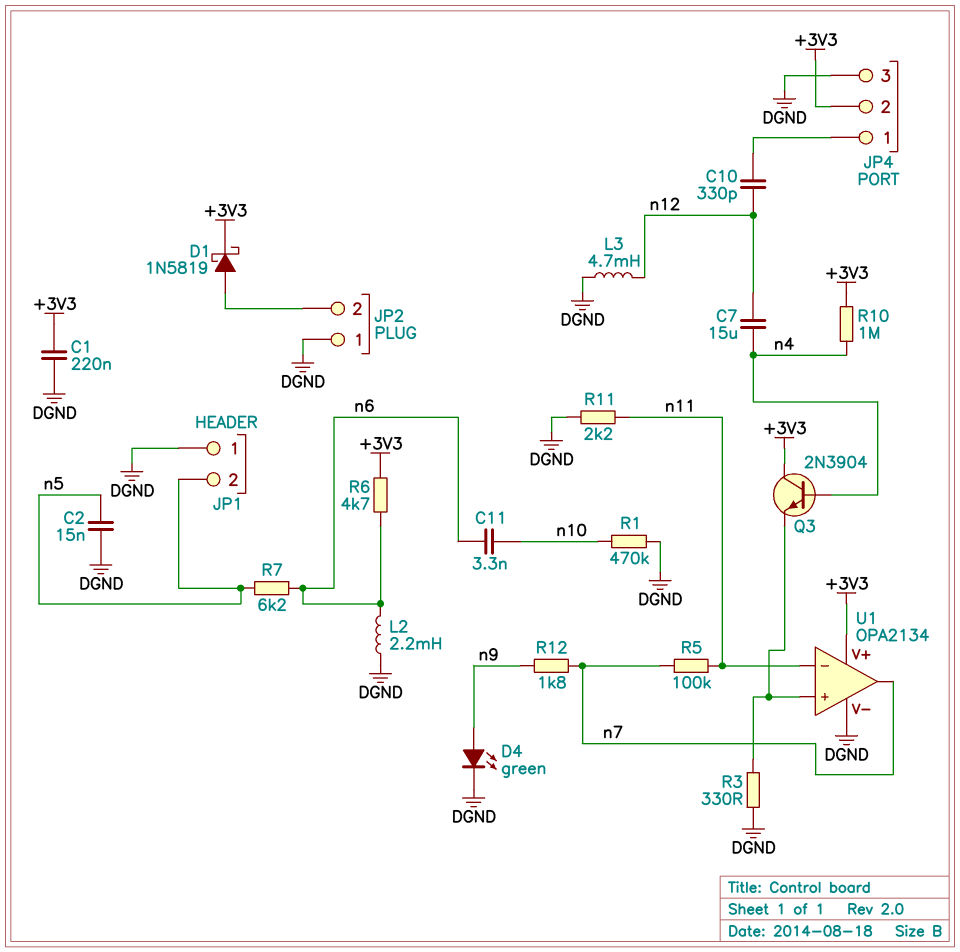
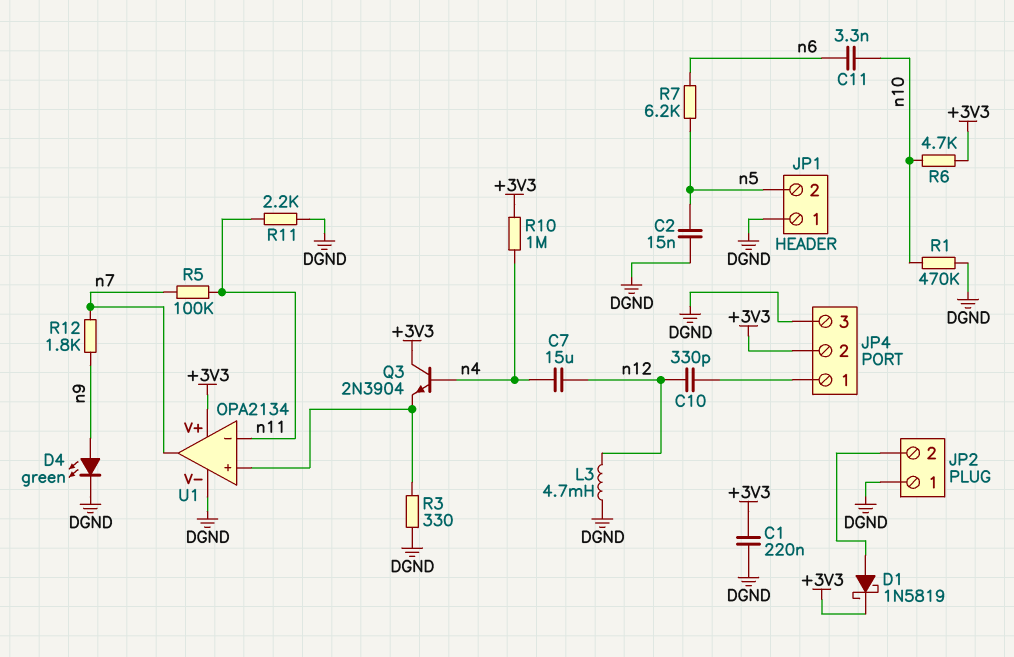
L2: 2.2mH (DGND, n6) -> none
R6: 4.7k (+3V3, n6) -> 4.7k (+3V3, n10)

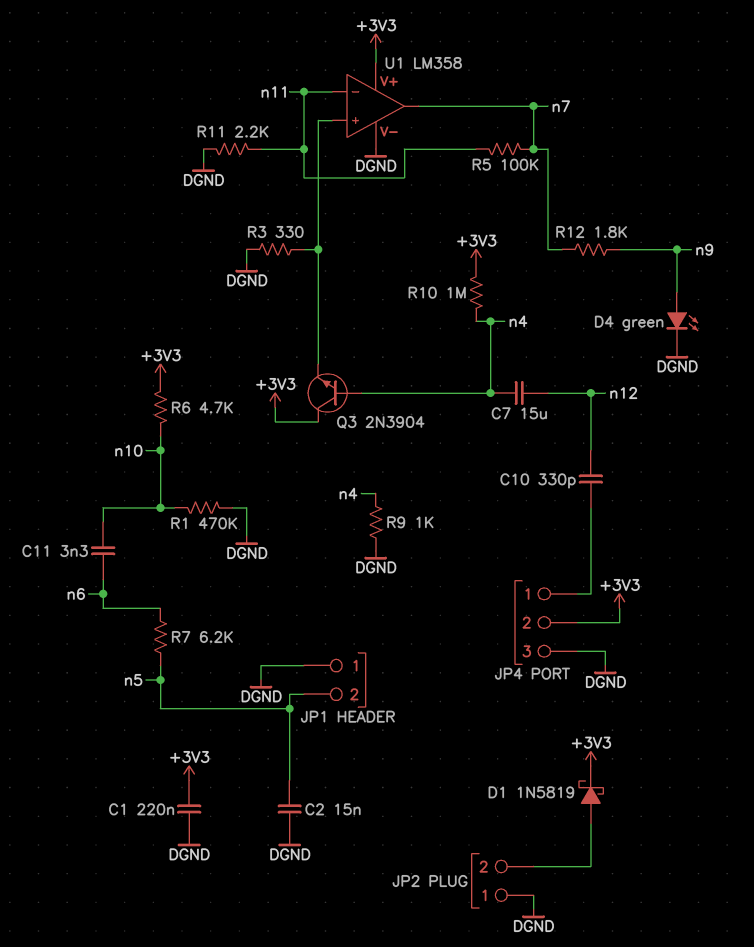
L3: 4.7mH (DGND, n12) -> none
R9: none -> 1k (DGND, n4)
U1: OPA2134 -> LM358

